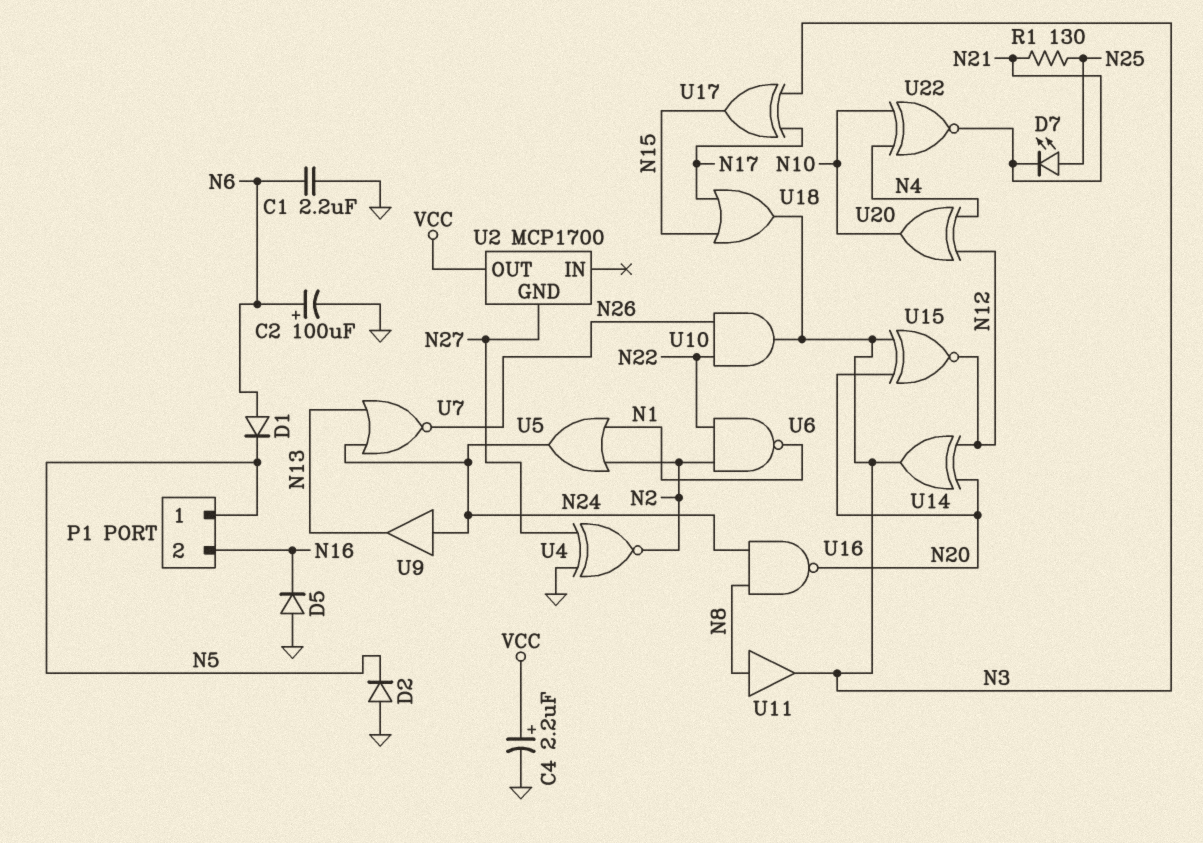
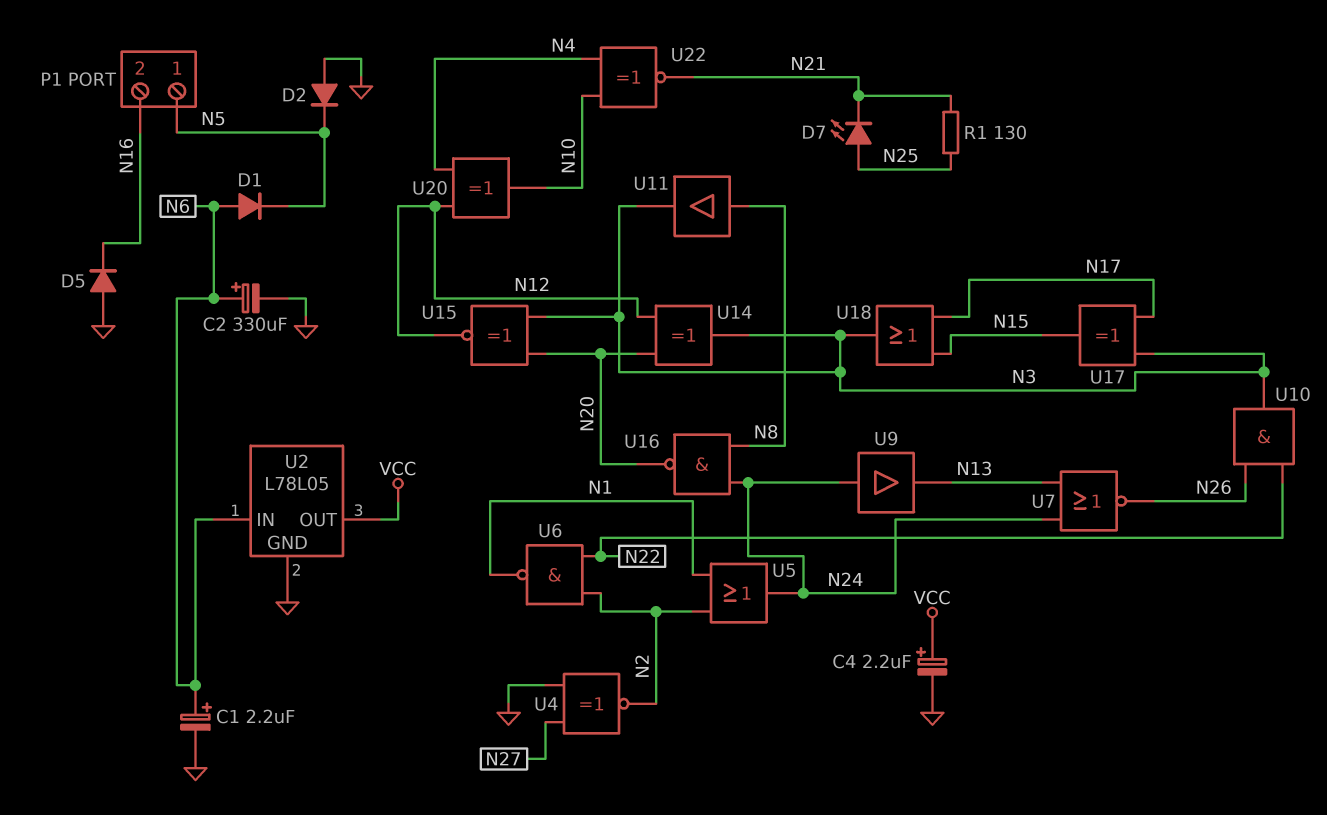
C1: 2.2uF (GND, N6) -> 2.2uF (plus N6, minus GND)
C2: 100uF (plus N6, minus GND) -> 330uF (plus N6, minus GND)
U2: MCP1700 -> L78L05
U2 pin GND: N27 -> GND
U2 pin IN: none -> N6

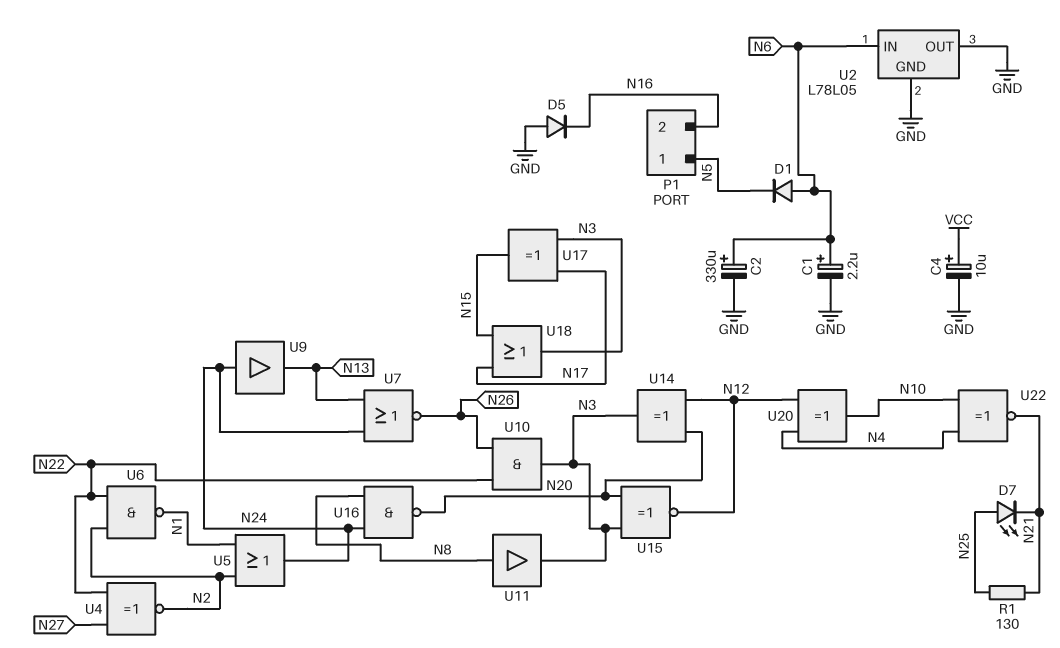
C4: 2.2uF (plus VCC, minus GND) -> 10uF (plus VCC, minus GND)
D2: diode (A GND, K N5) -> none
U2 pin OUT: VCC -> GND
U4: XNOR (in GND, in N27, out N2) -> XNOR (in N22, in N27, out N2)

